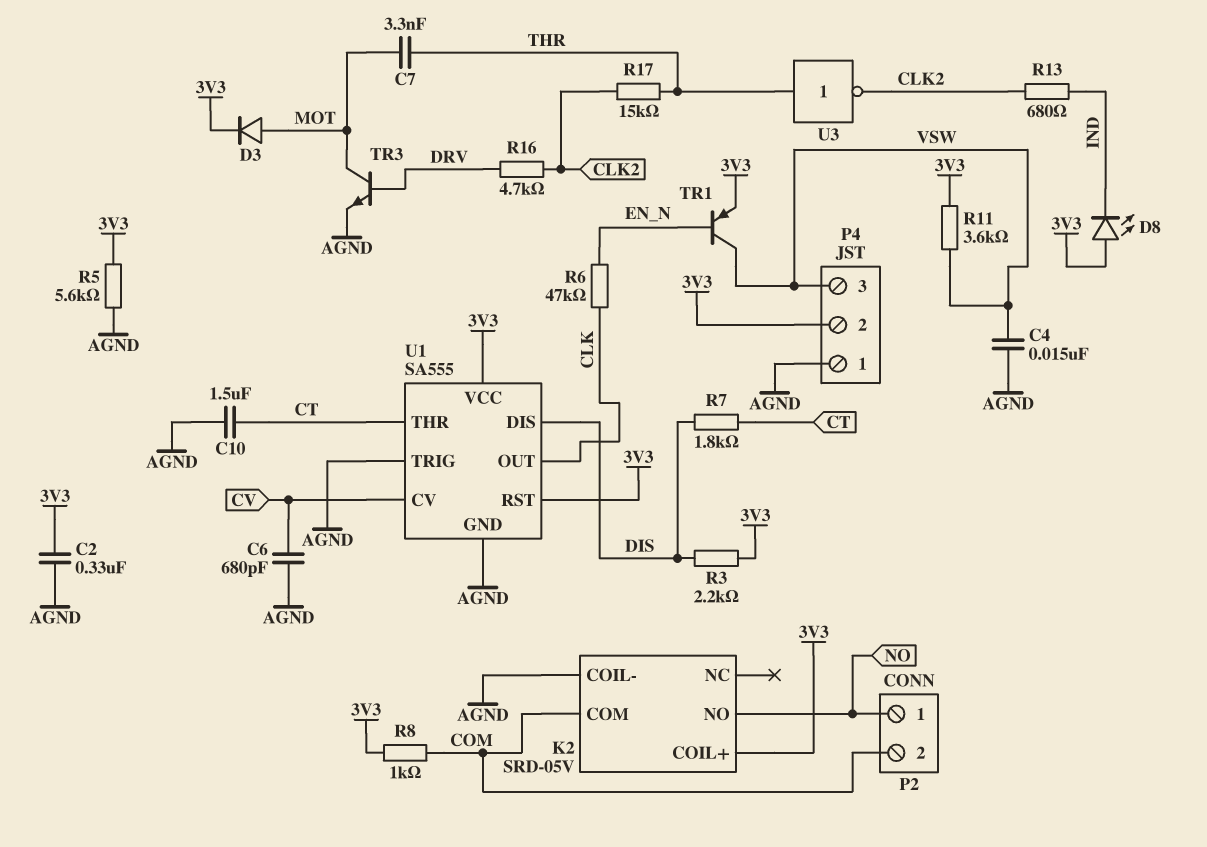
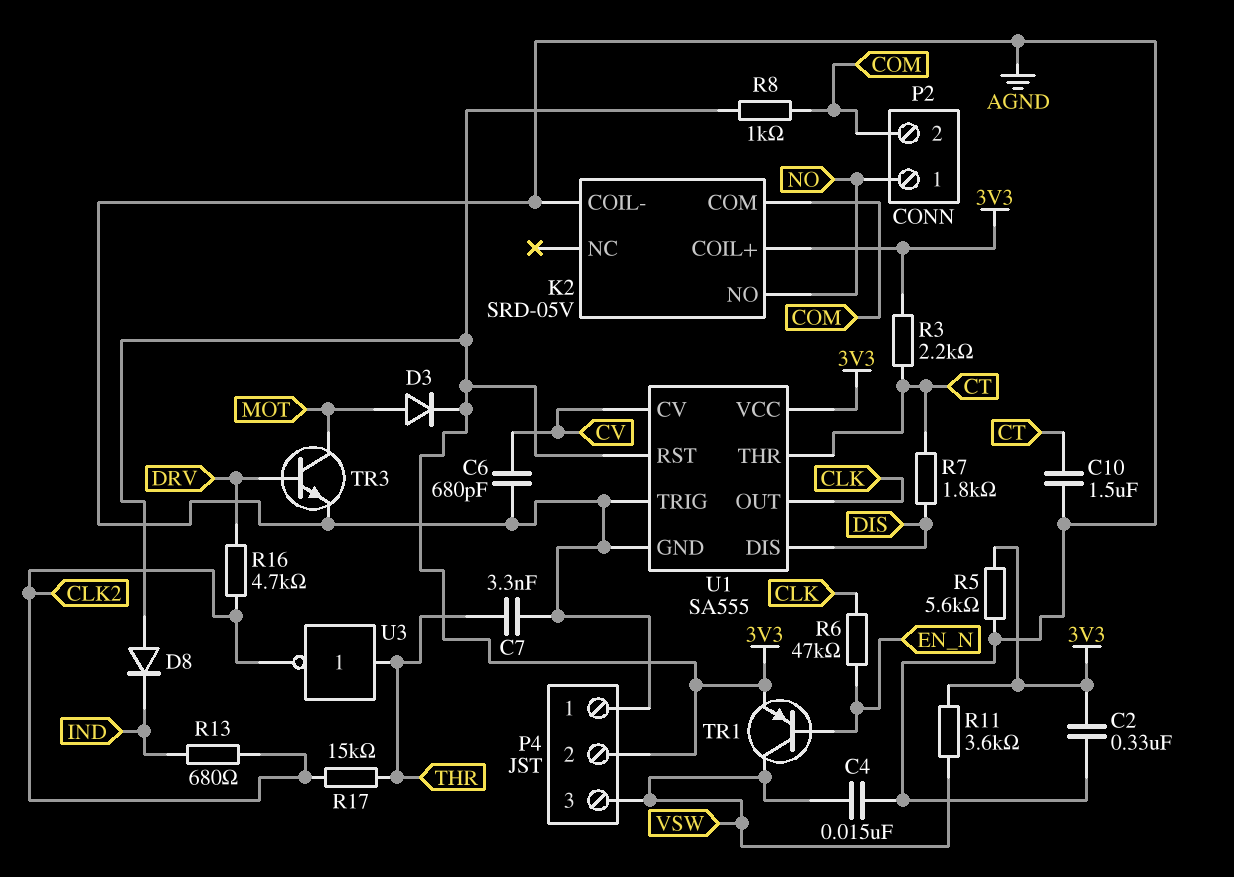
C7: 3.3nF (MOT, THR) -> 3.3nF (AGND, THR)
D8: LED (A 3V3, K IND) -> diode (A 3V3, K IND)
R3: 2.2k (3V3, DIS) -> 2.2k (3V3, CT)

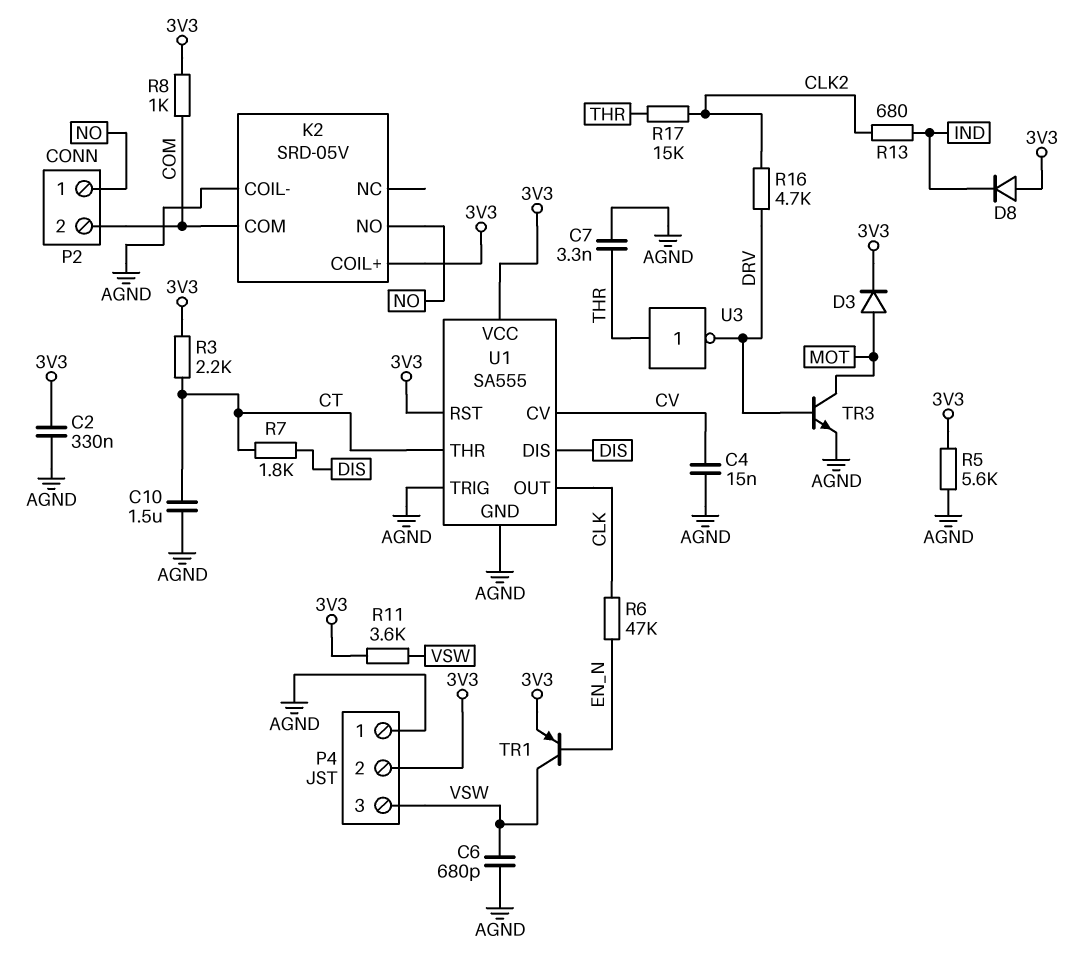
C4: 15nF (AGND, VSW) -> 15nF (AGND, CV)
C6: 680pF (AGND, CV) -> 680pF (AGND, VSW)
U3: NOT (in THR, out CLK2) -> NOT (in THR, out DRV)

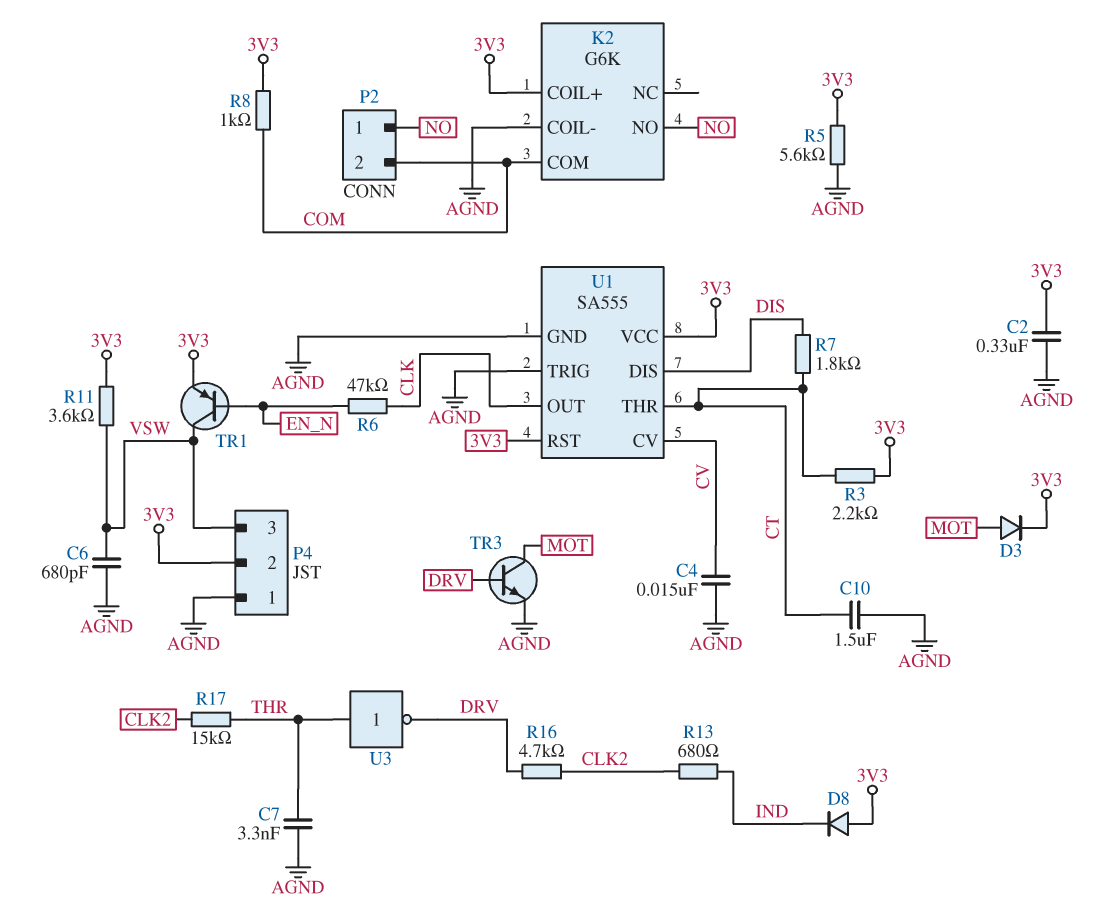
K2: SRD-05V -> G6K

